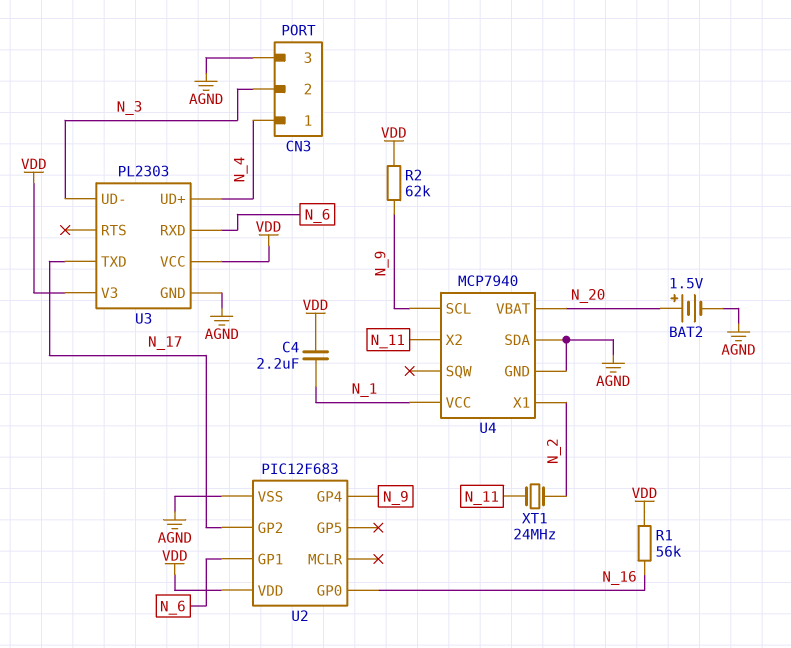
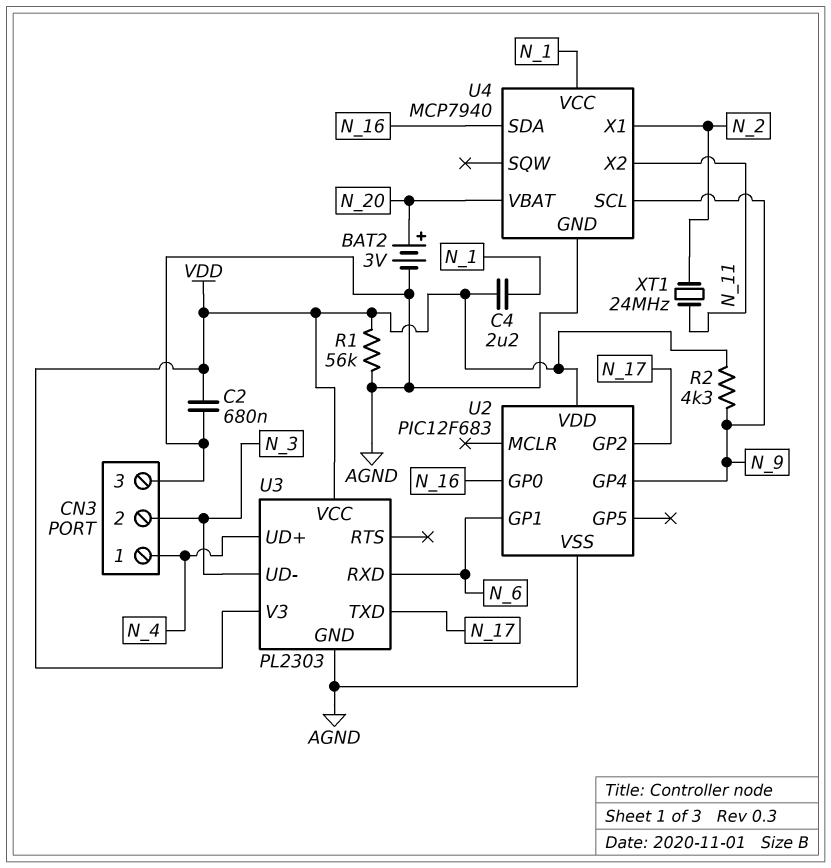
BAT2: 1.5V (plus N_20, minus AGND) -> 3V (plus N_20, minus AGND)
C2: none -> 680nF (AGND, VDD)
R1: 56k (N_16, VDD) -> 56k (AGND, VDD)
R2: 62k (N_9, VDD) -> 4.3k (N_9, VDD)
U4 pin SDA: AGND -> N_16

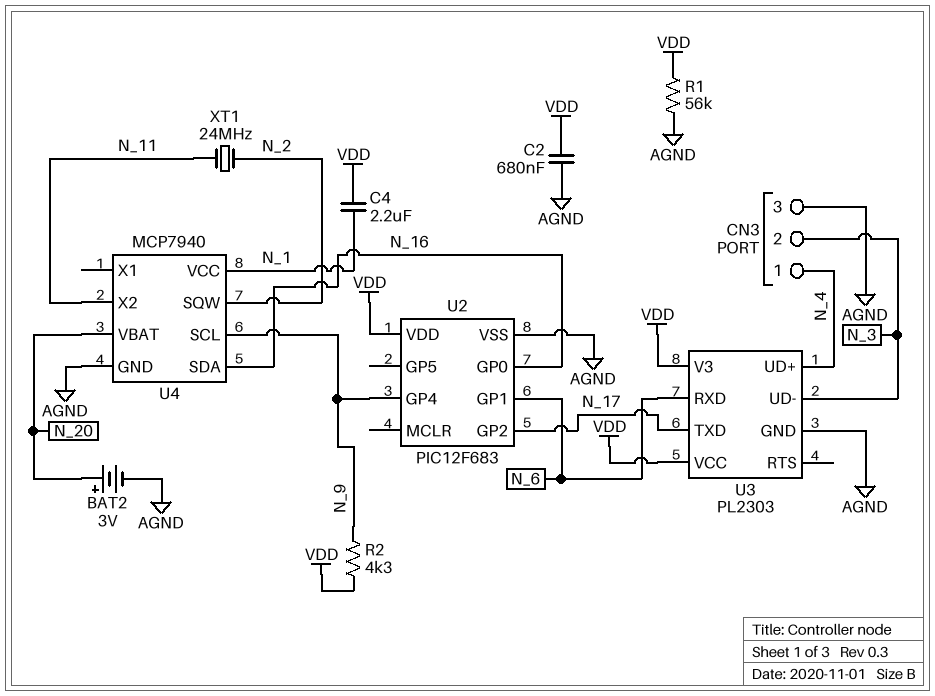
U4 pin SQW: none -> N_2
U4 pin X1: N_2 -> none

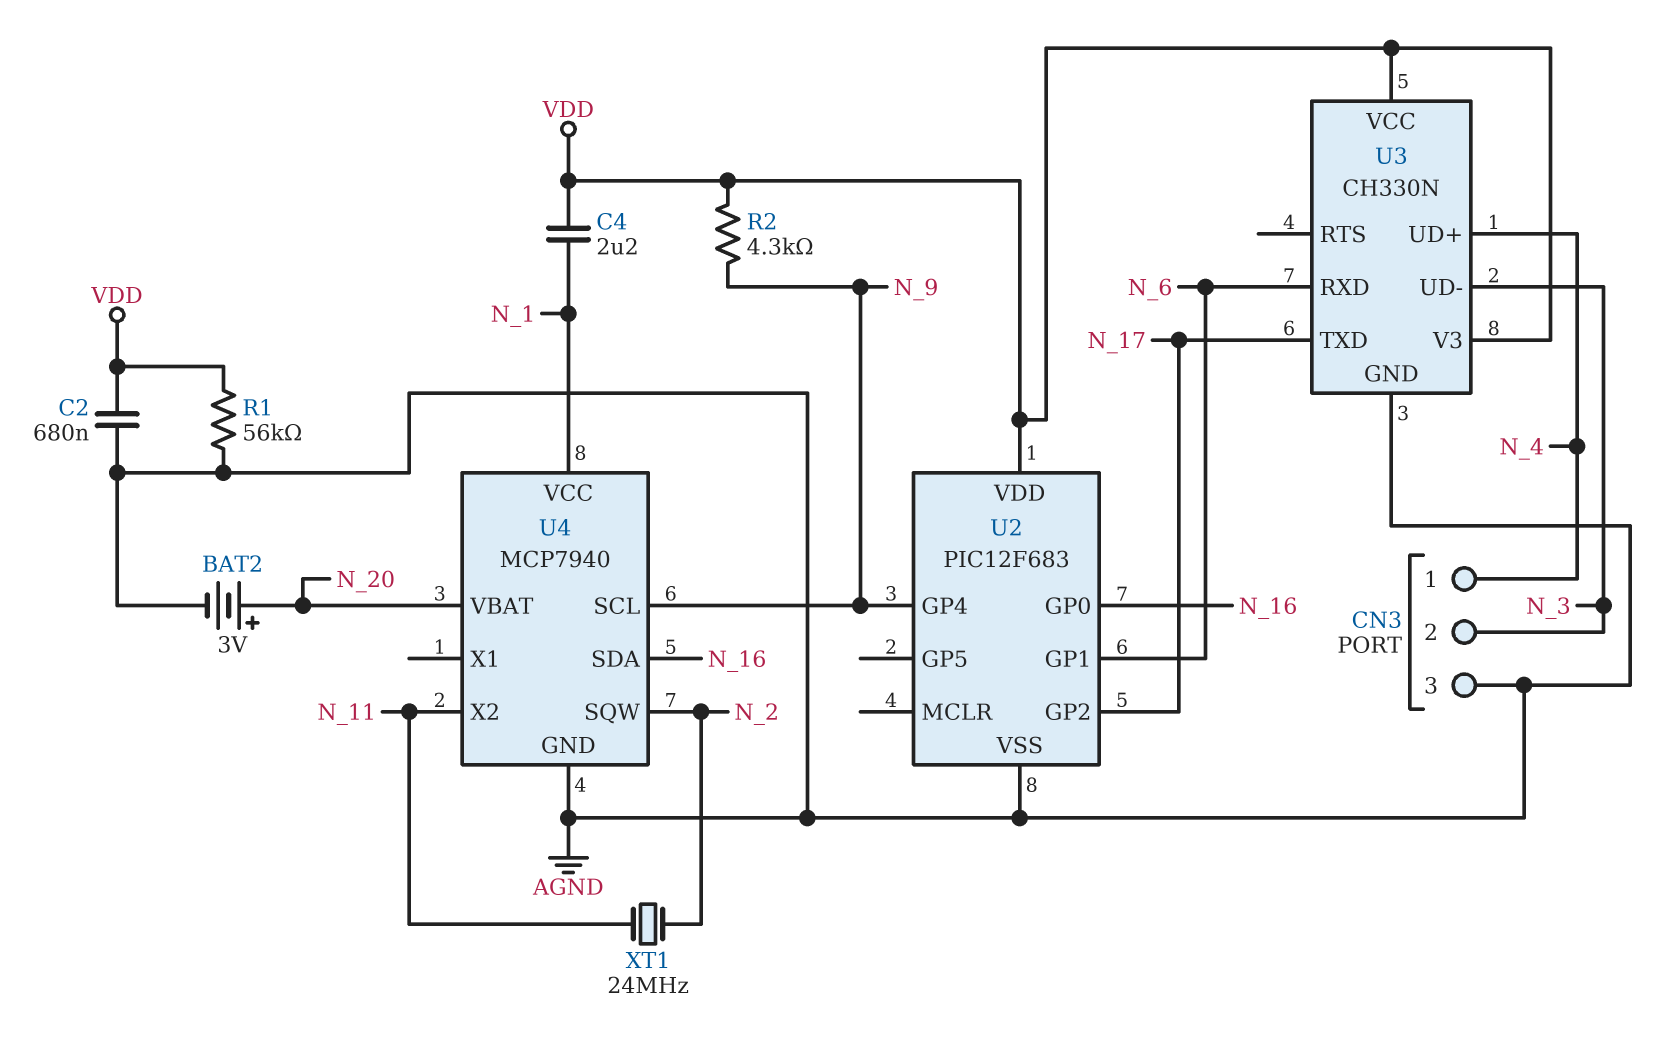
U3: PL2303 -> CH330N

